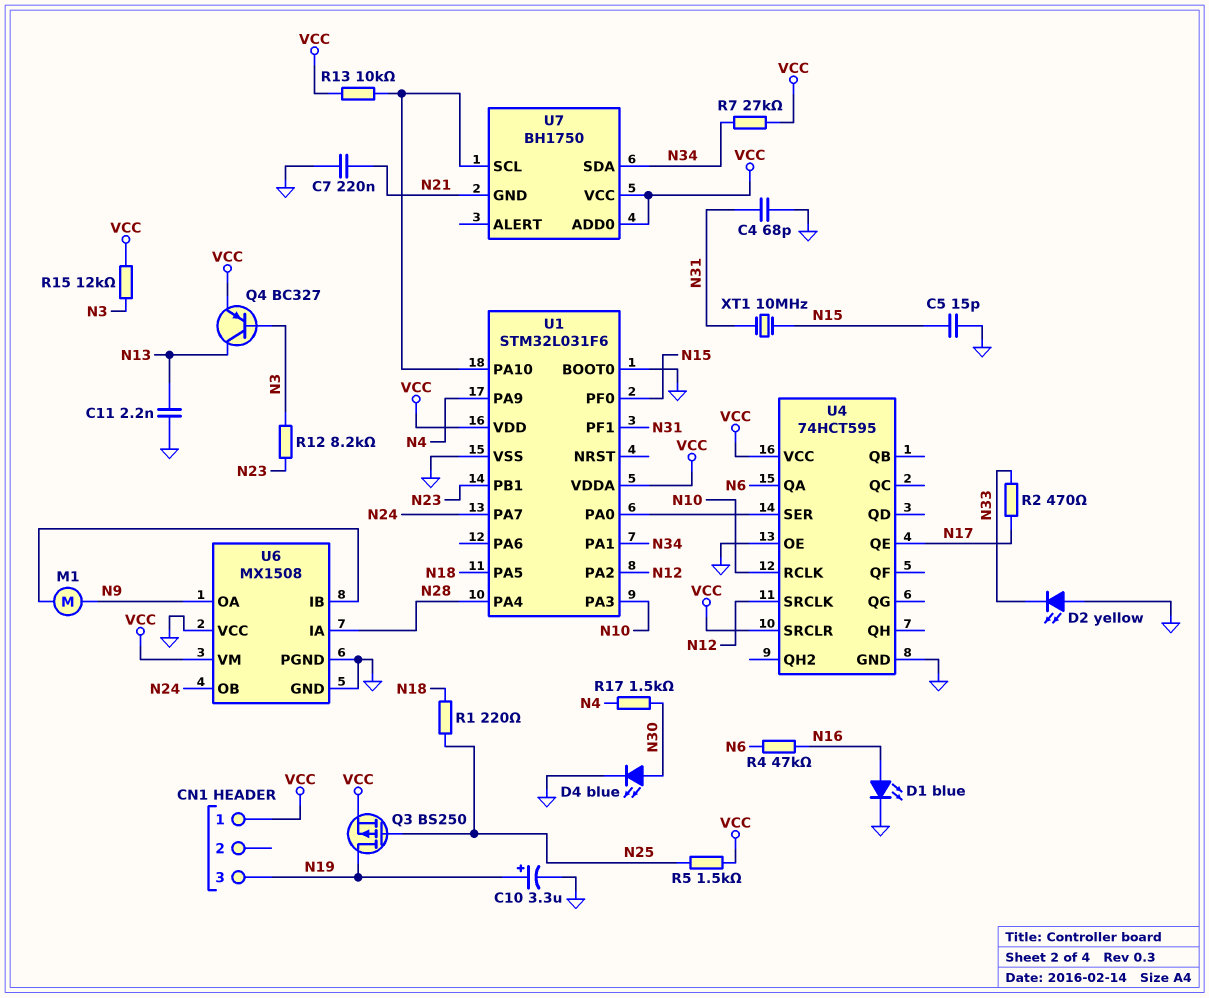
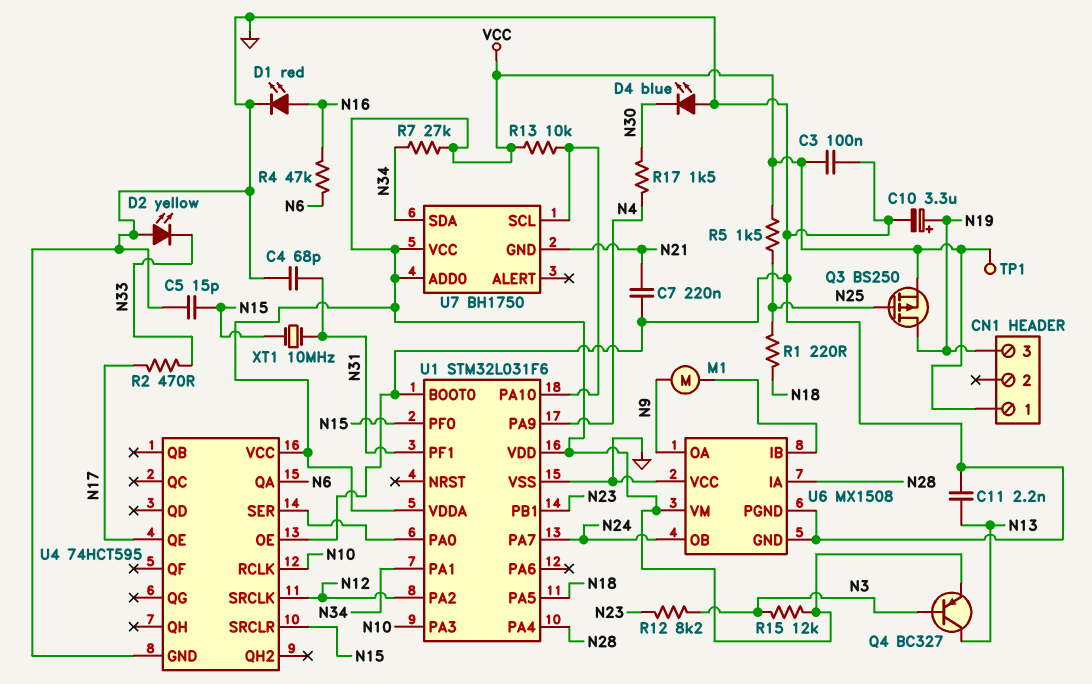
C3: none -> 100nF (GND, VCC)
D1: LED blue (A N16, K GND) -> LED red (A N16, K GND)
D4: LED blue (A N30, K GND) -> LED blue (A GND, K N30)
TP1: none -> test point (VCC)
U4 pin SRCLR: VCC -> N15

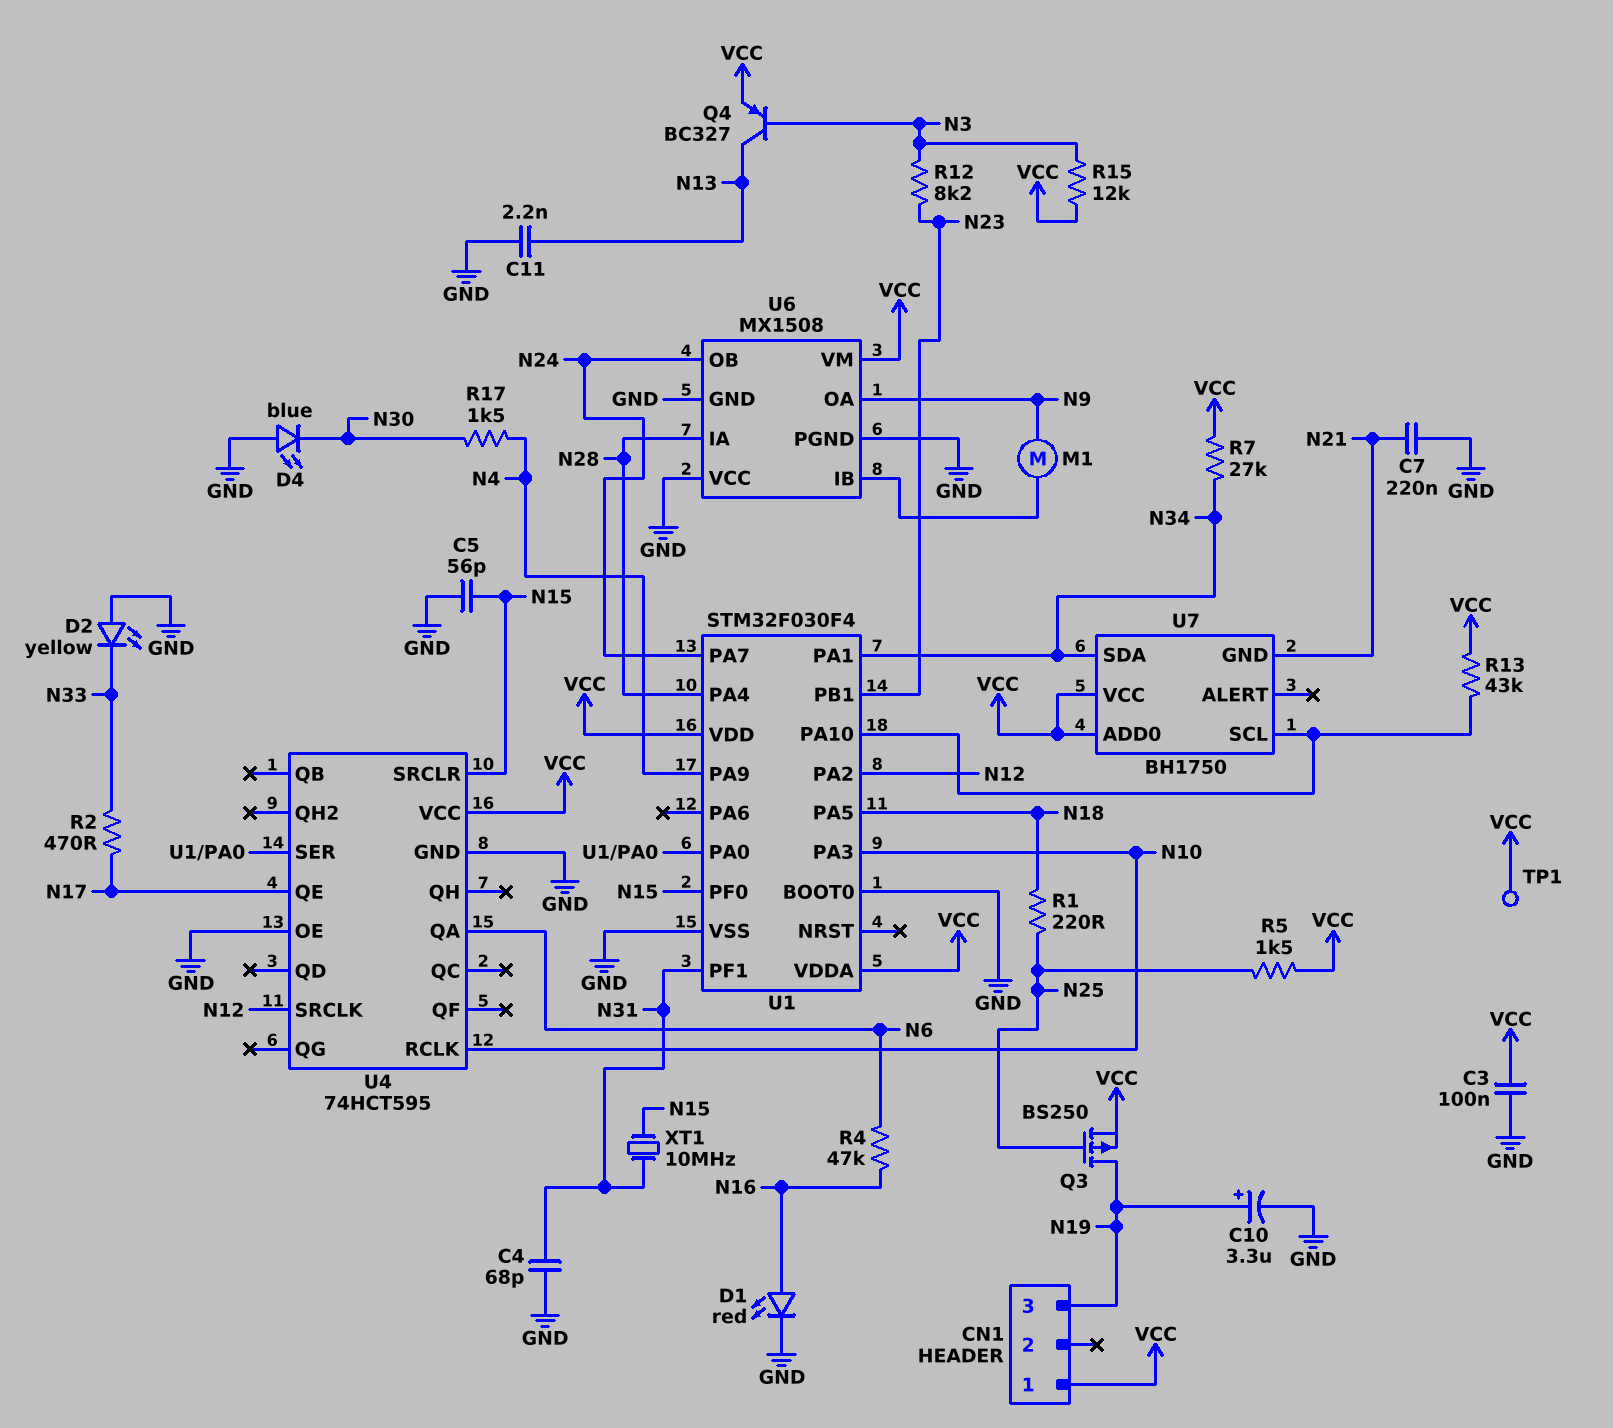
C5: 15pF (GND, N15) -> 56pF (GND, N15)
R13: 10k (U1/PA10, VCC) -> 43k (U1/PA10, VCC)
U1: STM32L031F6 -> STM32F030F4

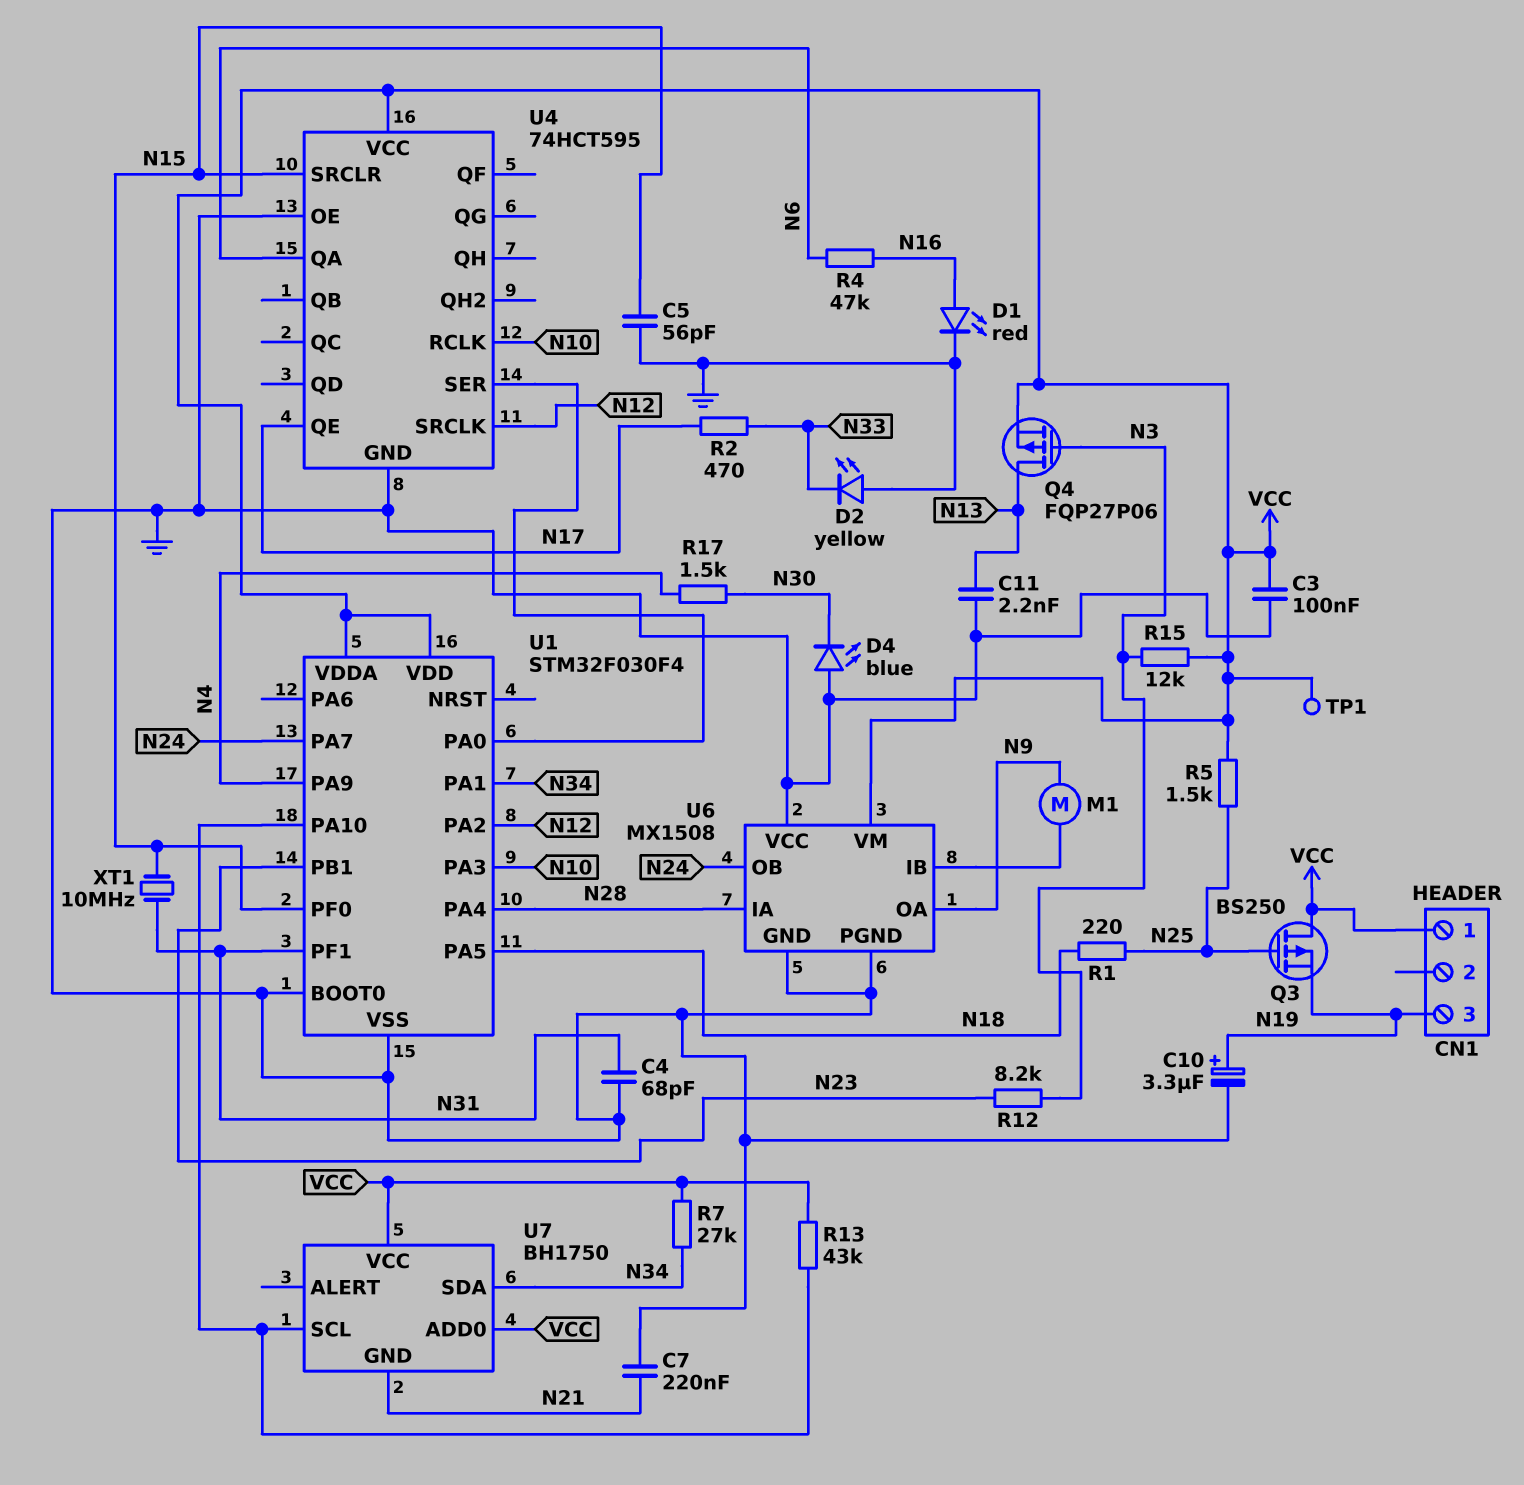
Q3: PMOS BS250 (G N25, D N19, S VCC) -> PMOS BS250 (G N25, D VCC, S N19)
Q4: PNP BC327 (B N3, C N13, E VCC) -> PMOS FQP27P06 (G N3, D N13, S VCC)

